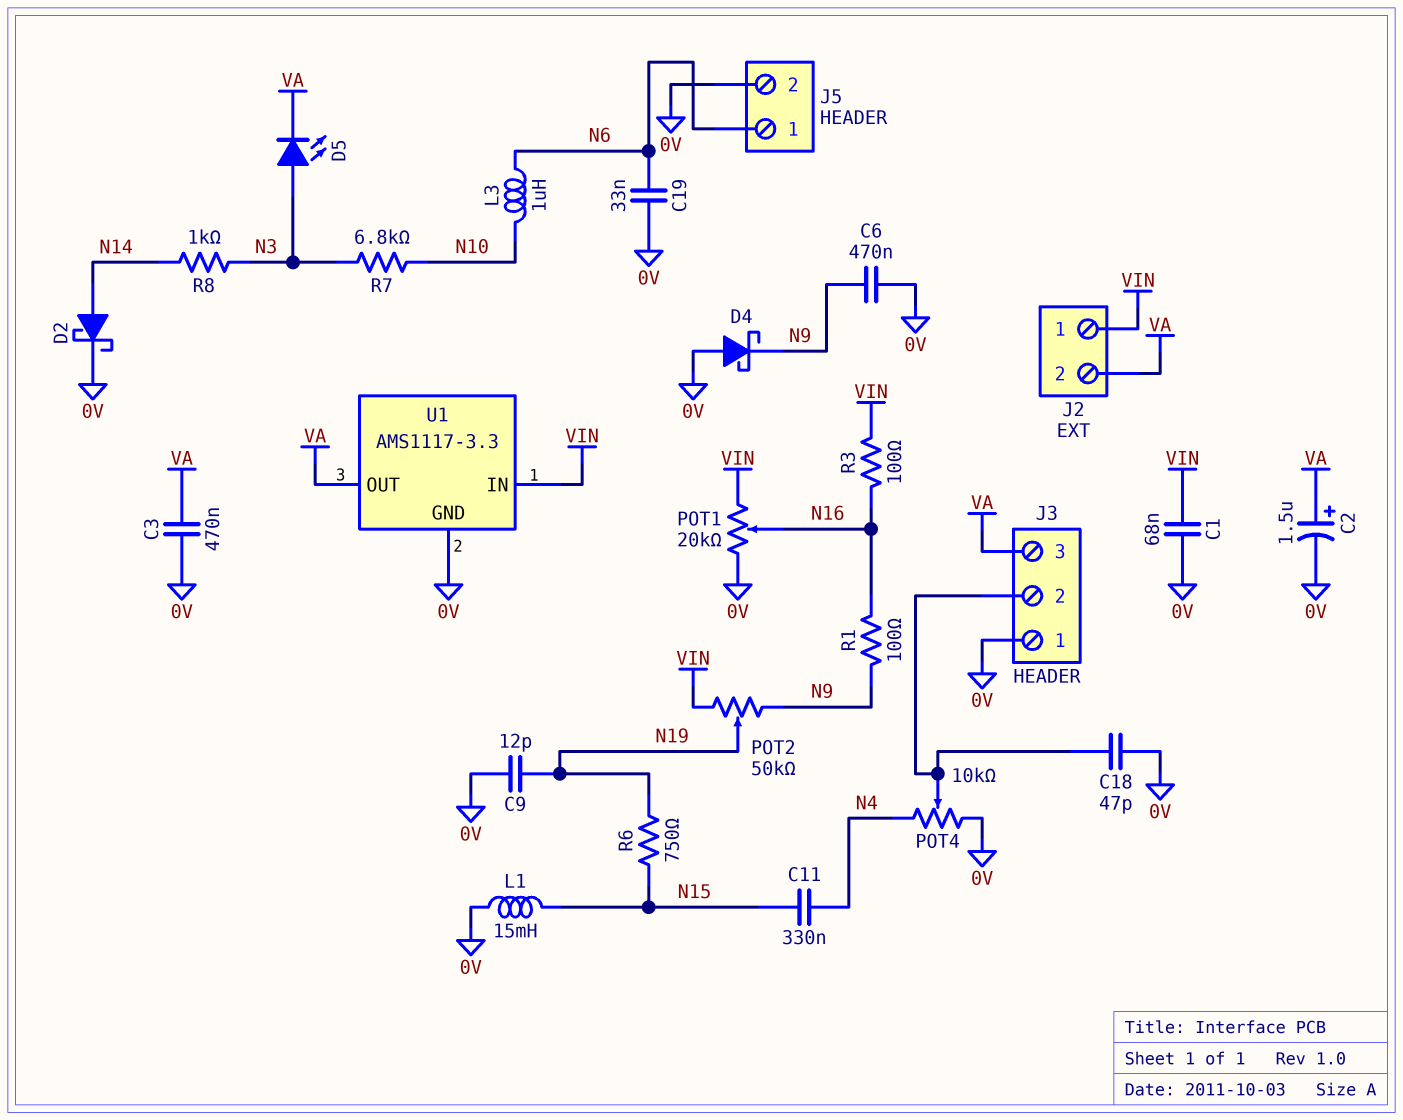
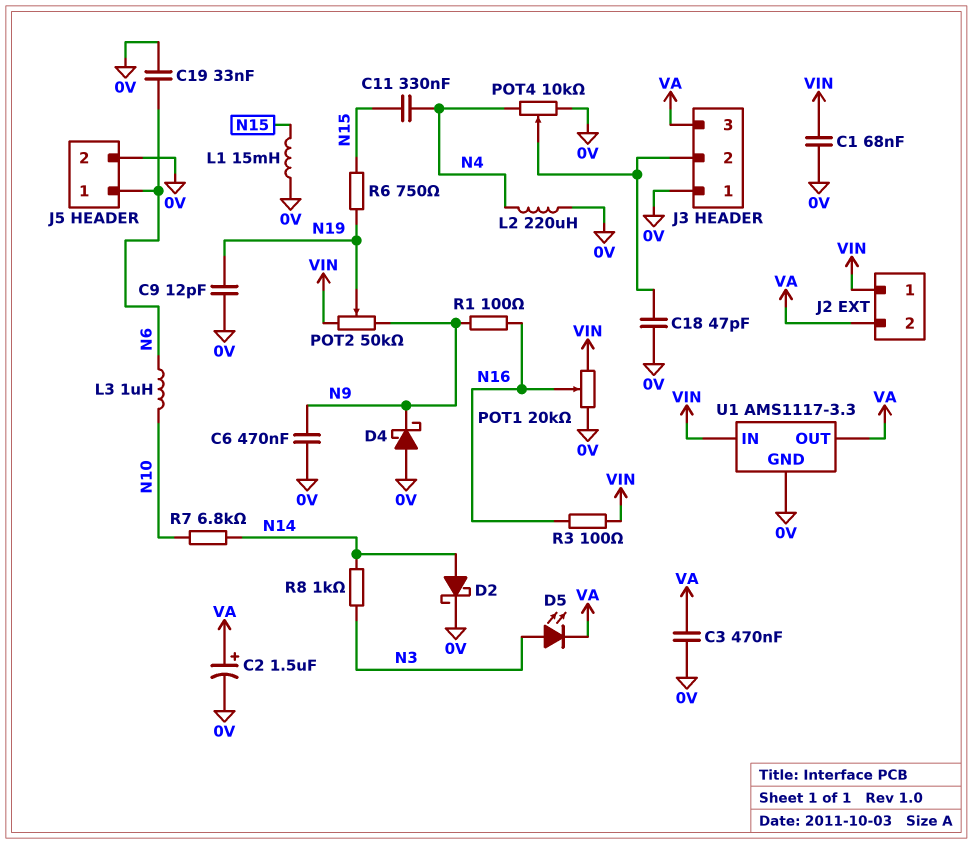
L2: none -> 220uH (0V, N4)
R7: 6.8k (N3, N10) -> 6.8k (N10, N14)

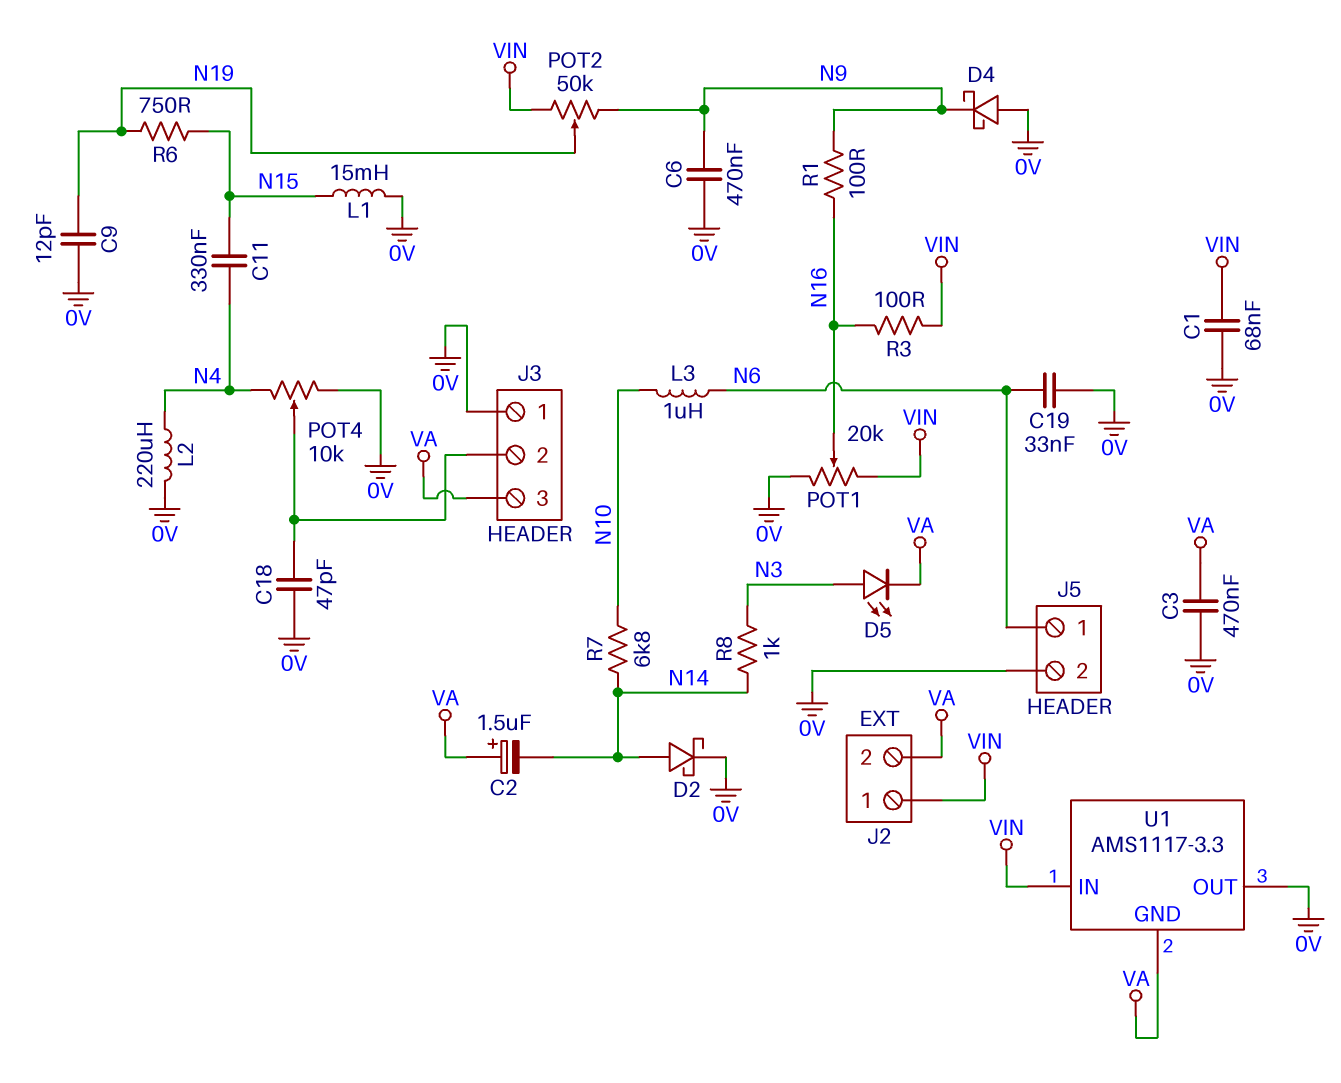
C2: 1.5uF (plus VA, minus 0V) -> 1.5uF (plus VA, minus N14)
U1 pin GND: 0V -> VA
U1 pin OUT: VA -> 0V

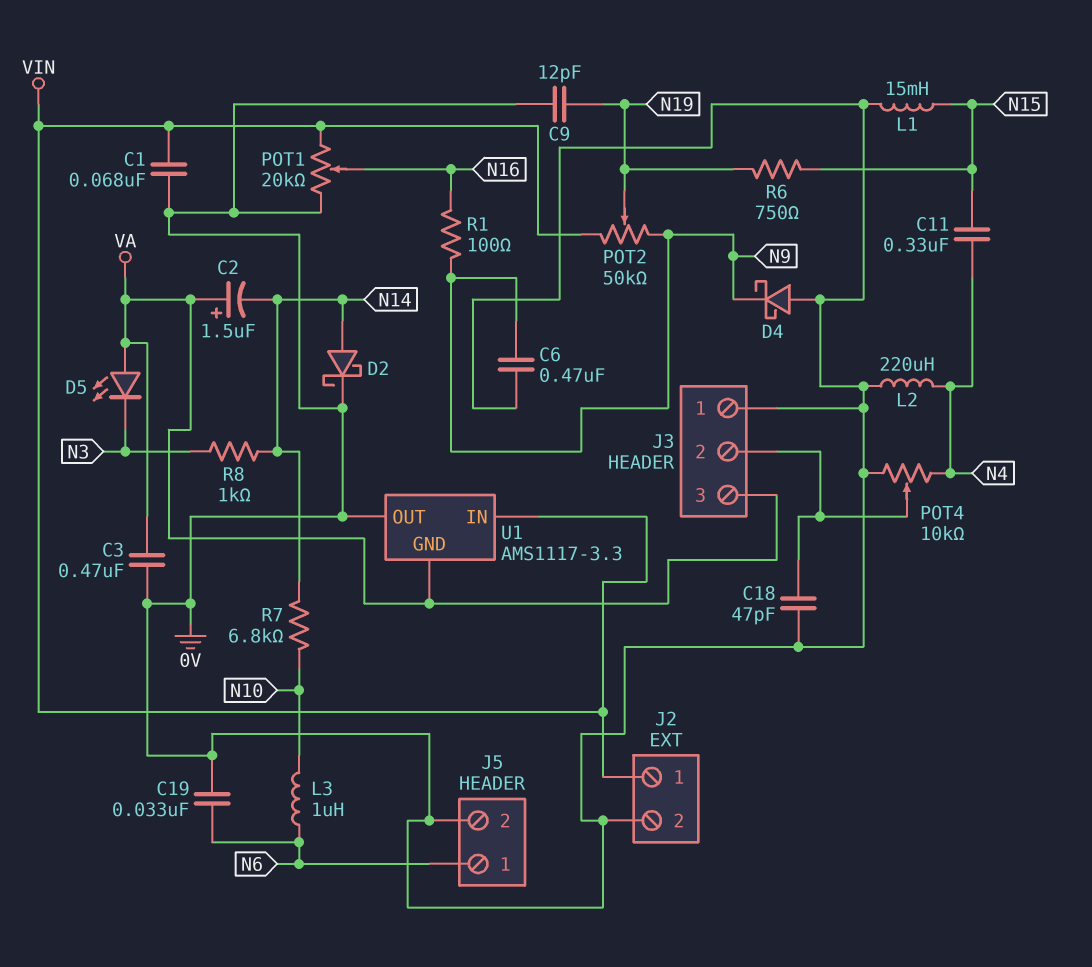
D5: LED (A N3, K VA) -> LED (A VA, K N3)
J2 pin 2: VA -> 0V
R3: 100 (N16, VIN) -> none

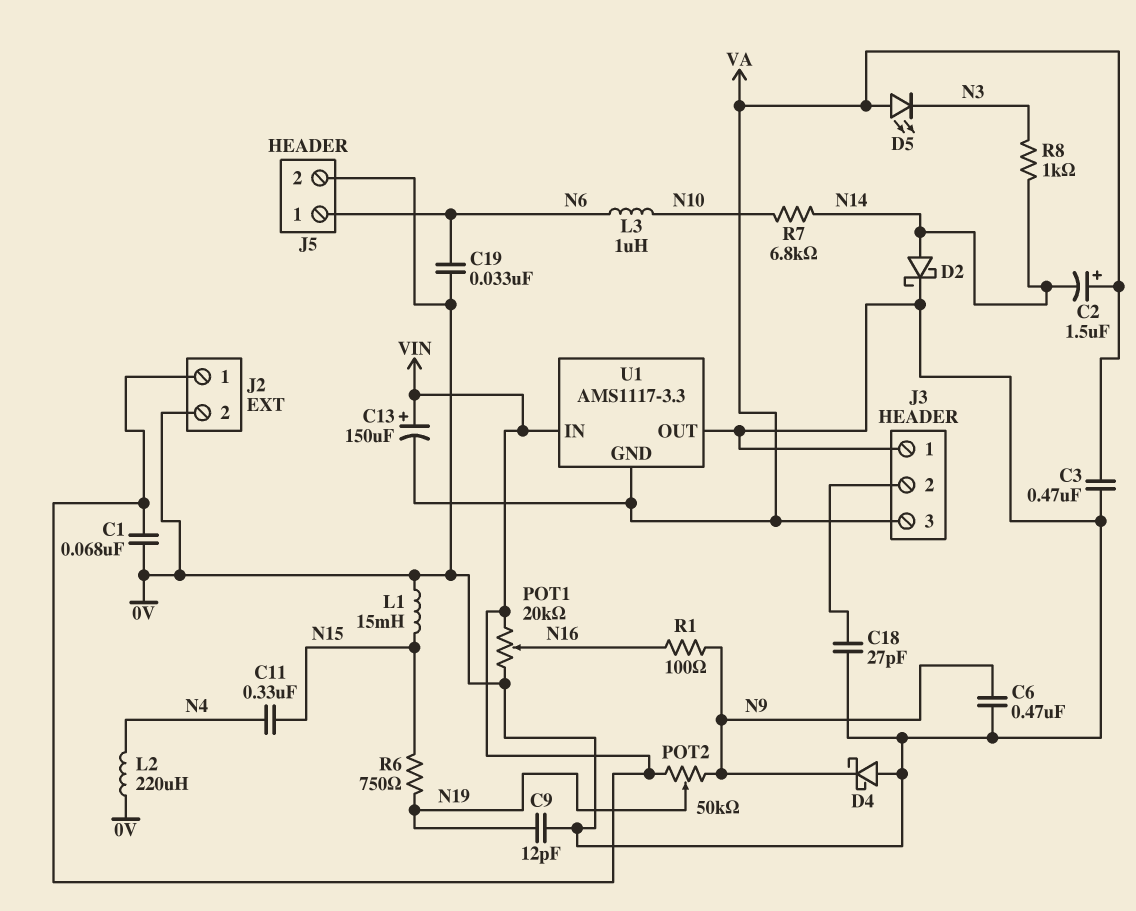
C13: none -> 150uF (plus VIN, minus VA)
C18: 47pF (0V, J3/2) -> 27pF (0V, J3/2)
POT4: 10k (0V, N4, wiper J3/2) -> none

